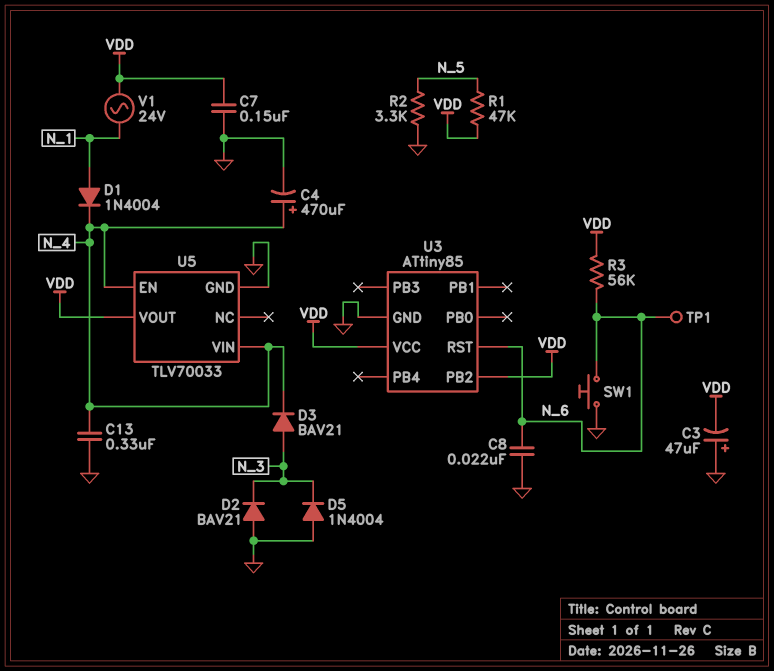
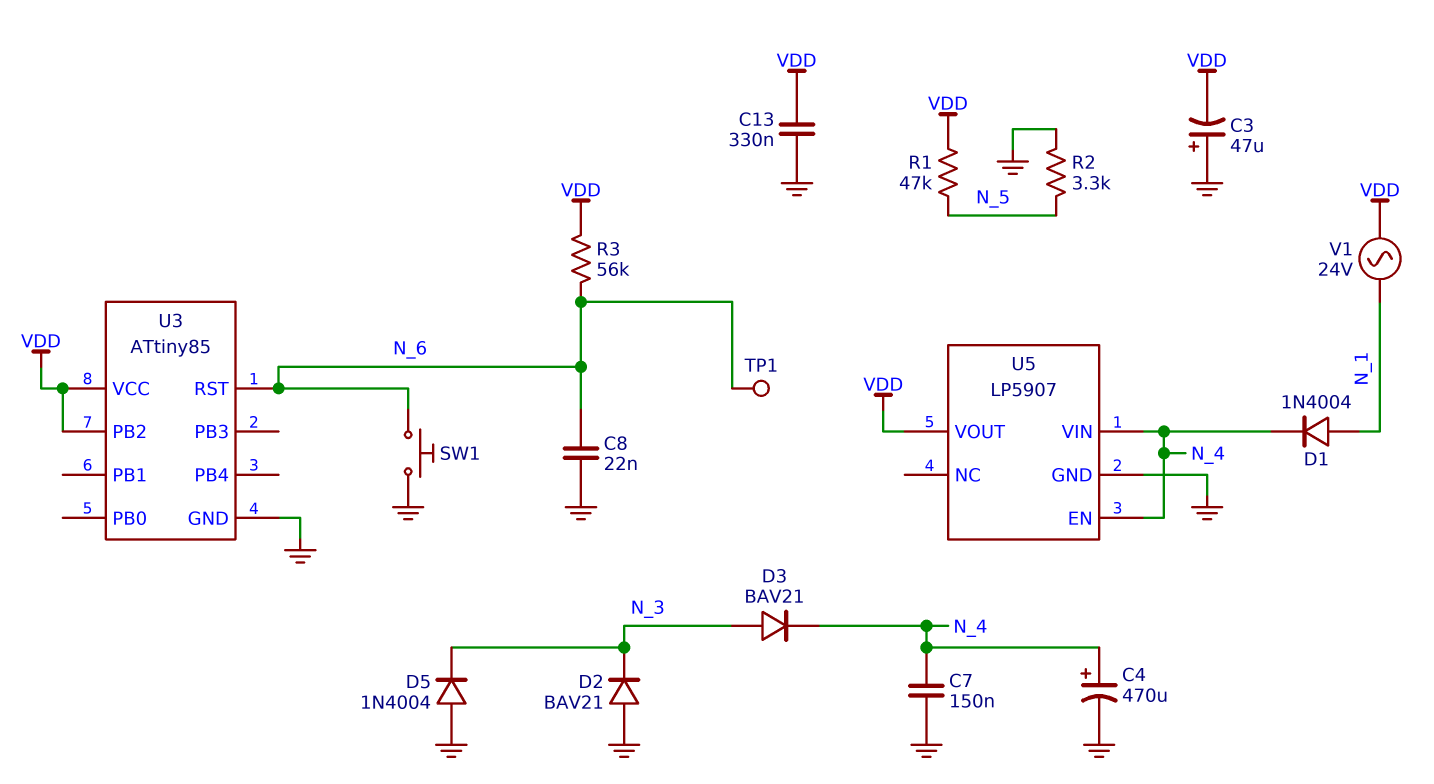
C7: 150nF (GND, VDD) -> 150nF (GND, N_4)
C13: 330nF (GND, N_4) -> 330nF (GND, VDD)
U5: TLV70033 -> LP5907

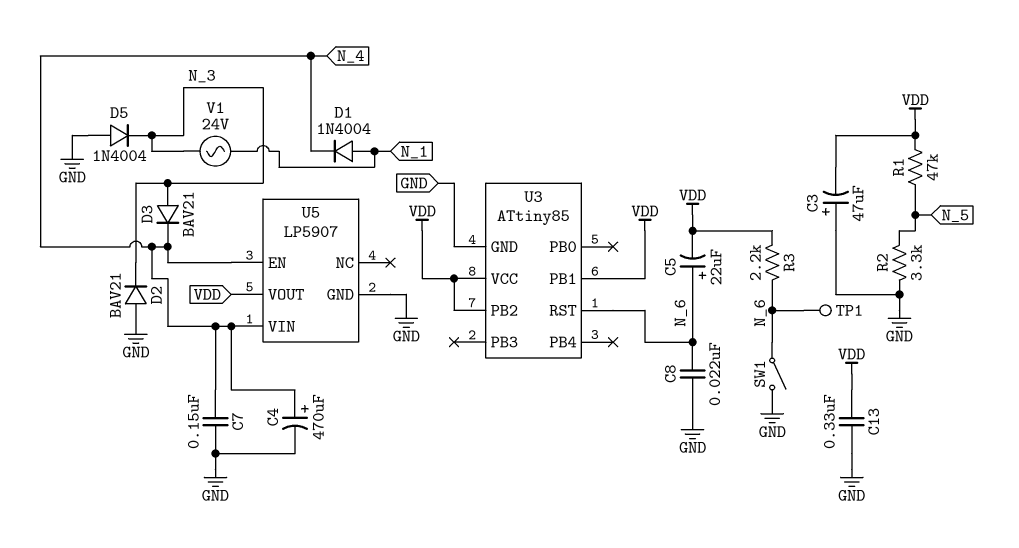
C5: none -> 22uF (plus N_6, minus VDD)
R3: 56k (N_6, VDD) -> 2.2k (N_6, VDD)
SW1: button (GND, N_6) -> switch (GND, N_6)
U3 pin PB1: none -> VDD
V1: AC 24V (N_1, VDD) -> AC 24V (N_1, N_3)

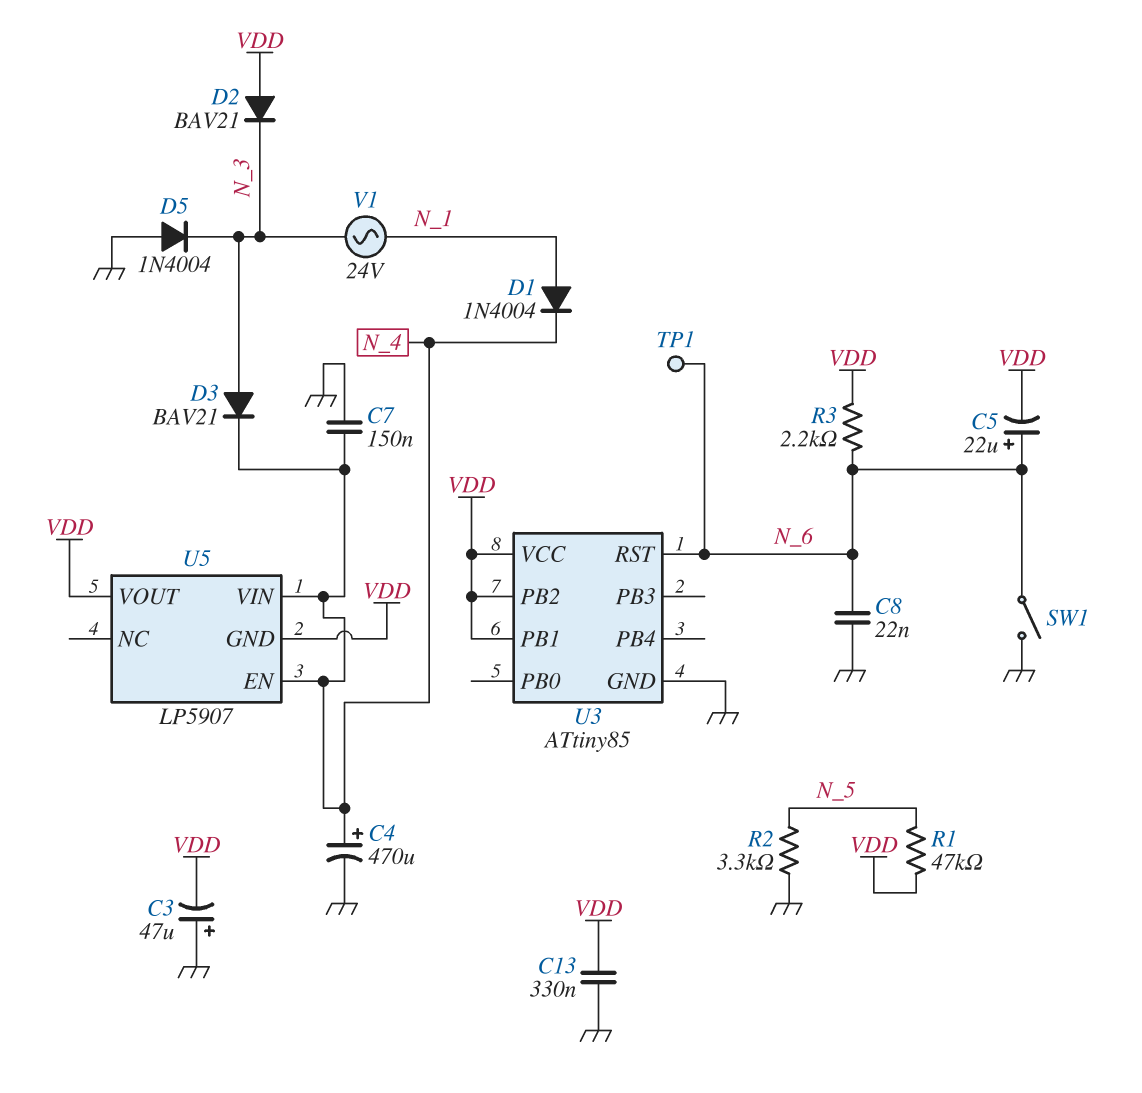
D2: diode BAV21 (A GND, K N_3) -> diode BAV21 (A VDD, K N_3)
U5 pin GND: GND -> VDD

